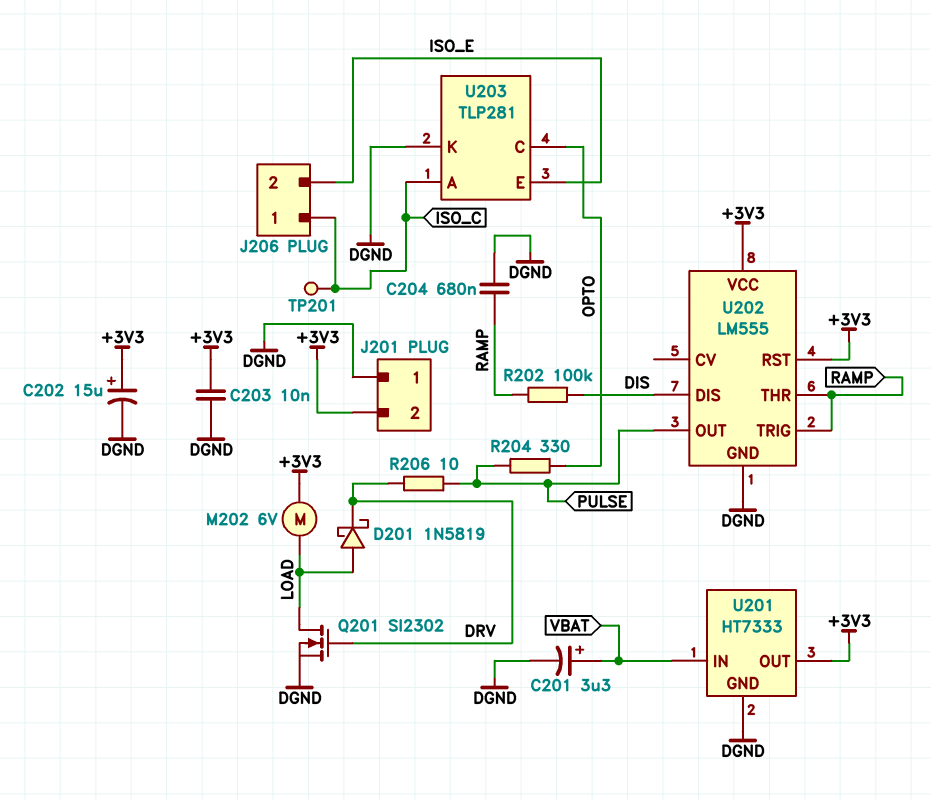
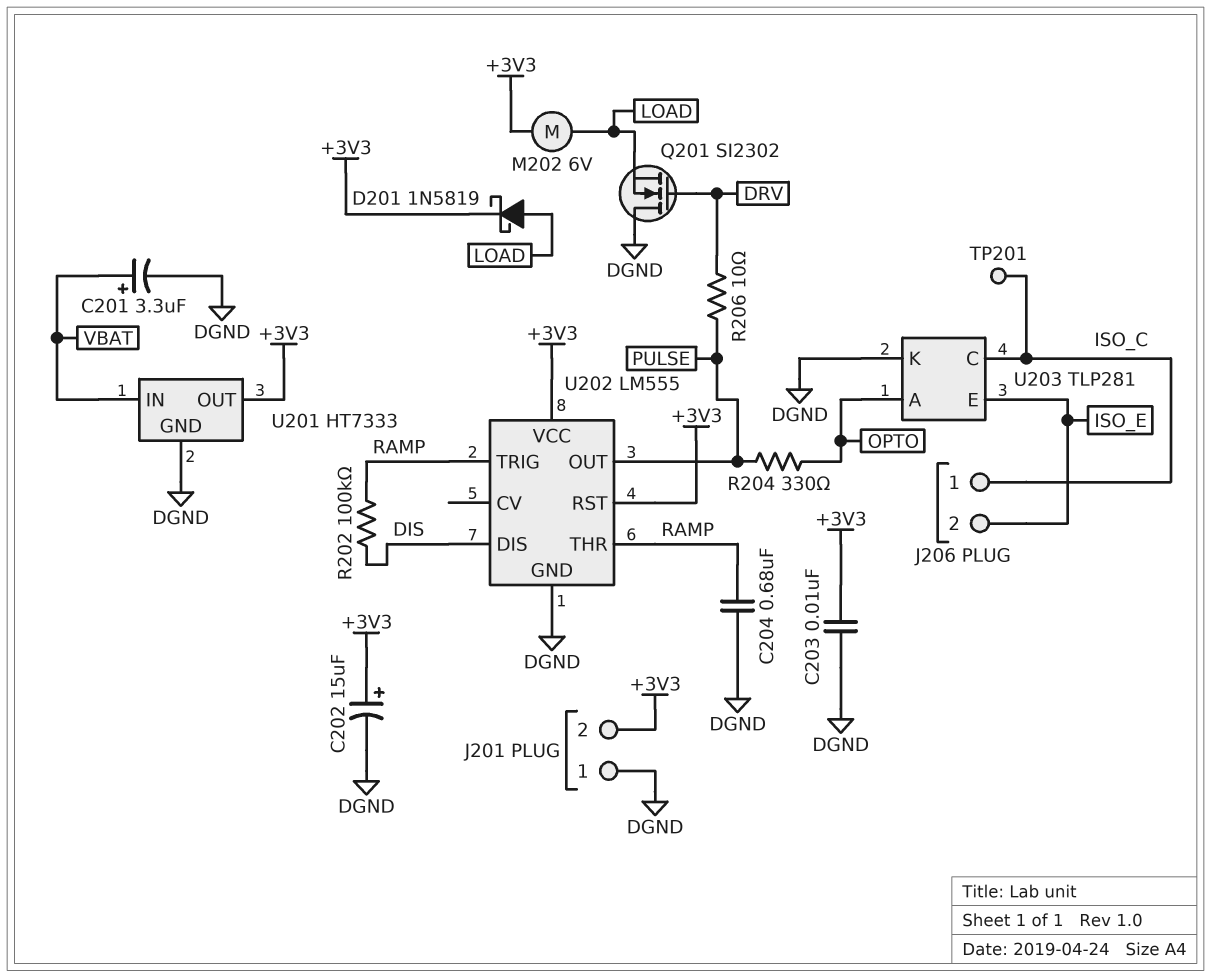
D201: schottky 1N5819 (A LOAD, K DRV) -> schottky 1N5819 (A LOAD, K +3V3)
Q201: NMOS SI2302 (G DRV, D LOAD, S DGND) -> NMOS SI2302 (G DRV, D DGND, S LOAD)
U203 pin A: ISO_C -> OPTO
U203 pin C: OPTO -> ISO_C

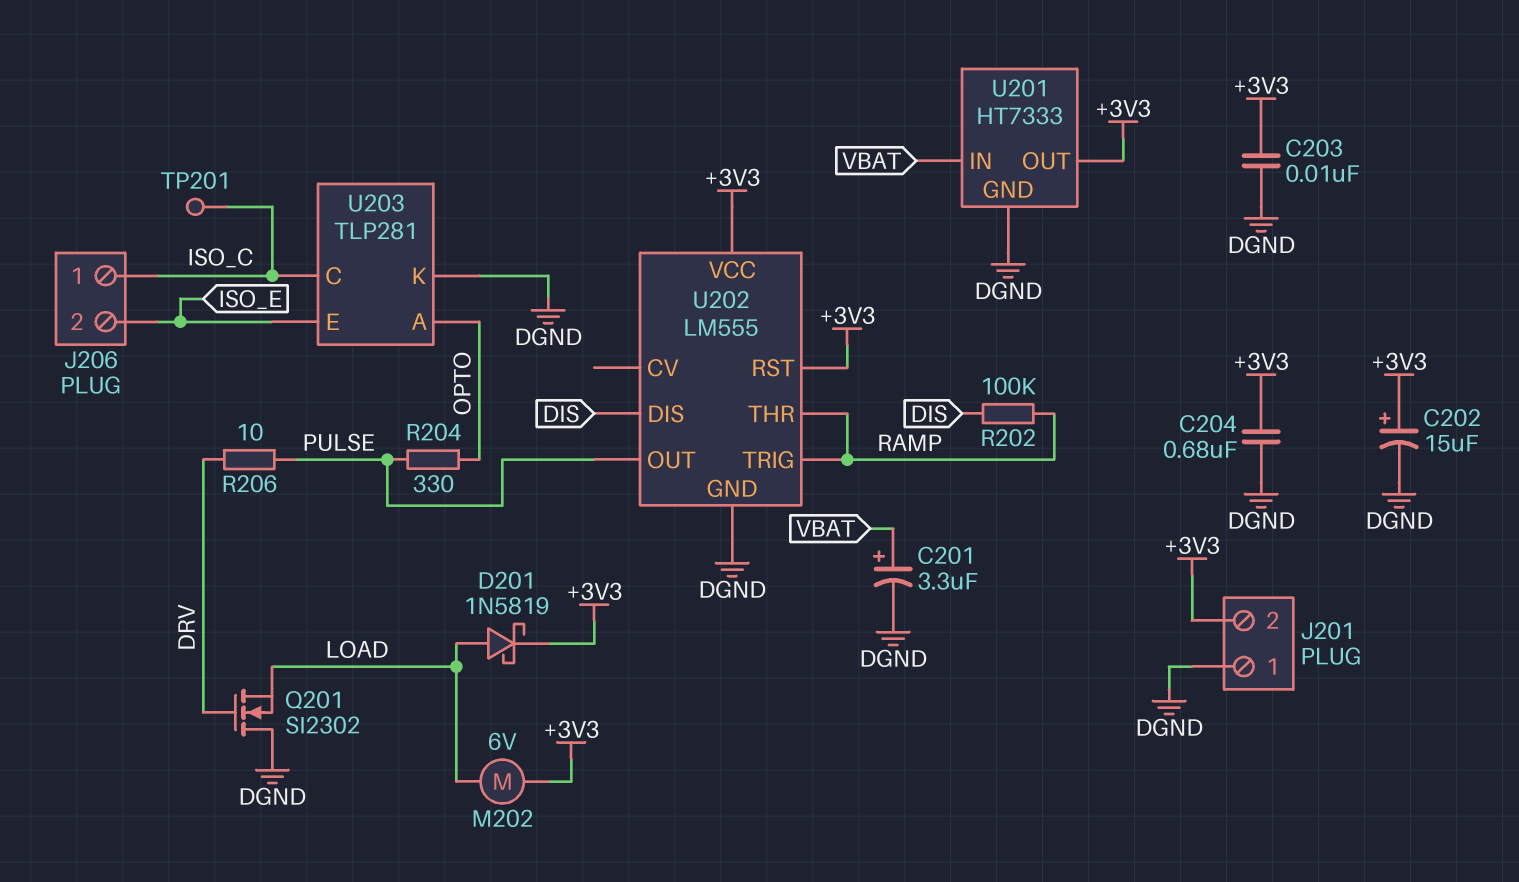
C204: 680nF (DGND, RAMP) -> 680nF (+3V3, DGND)

